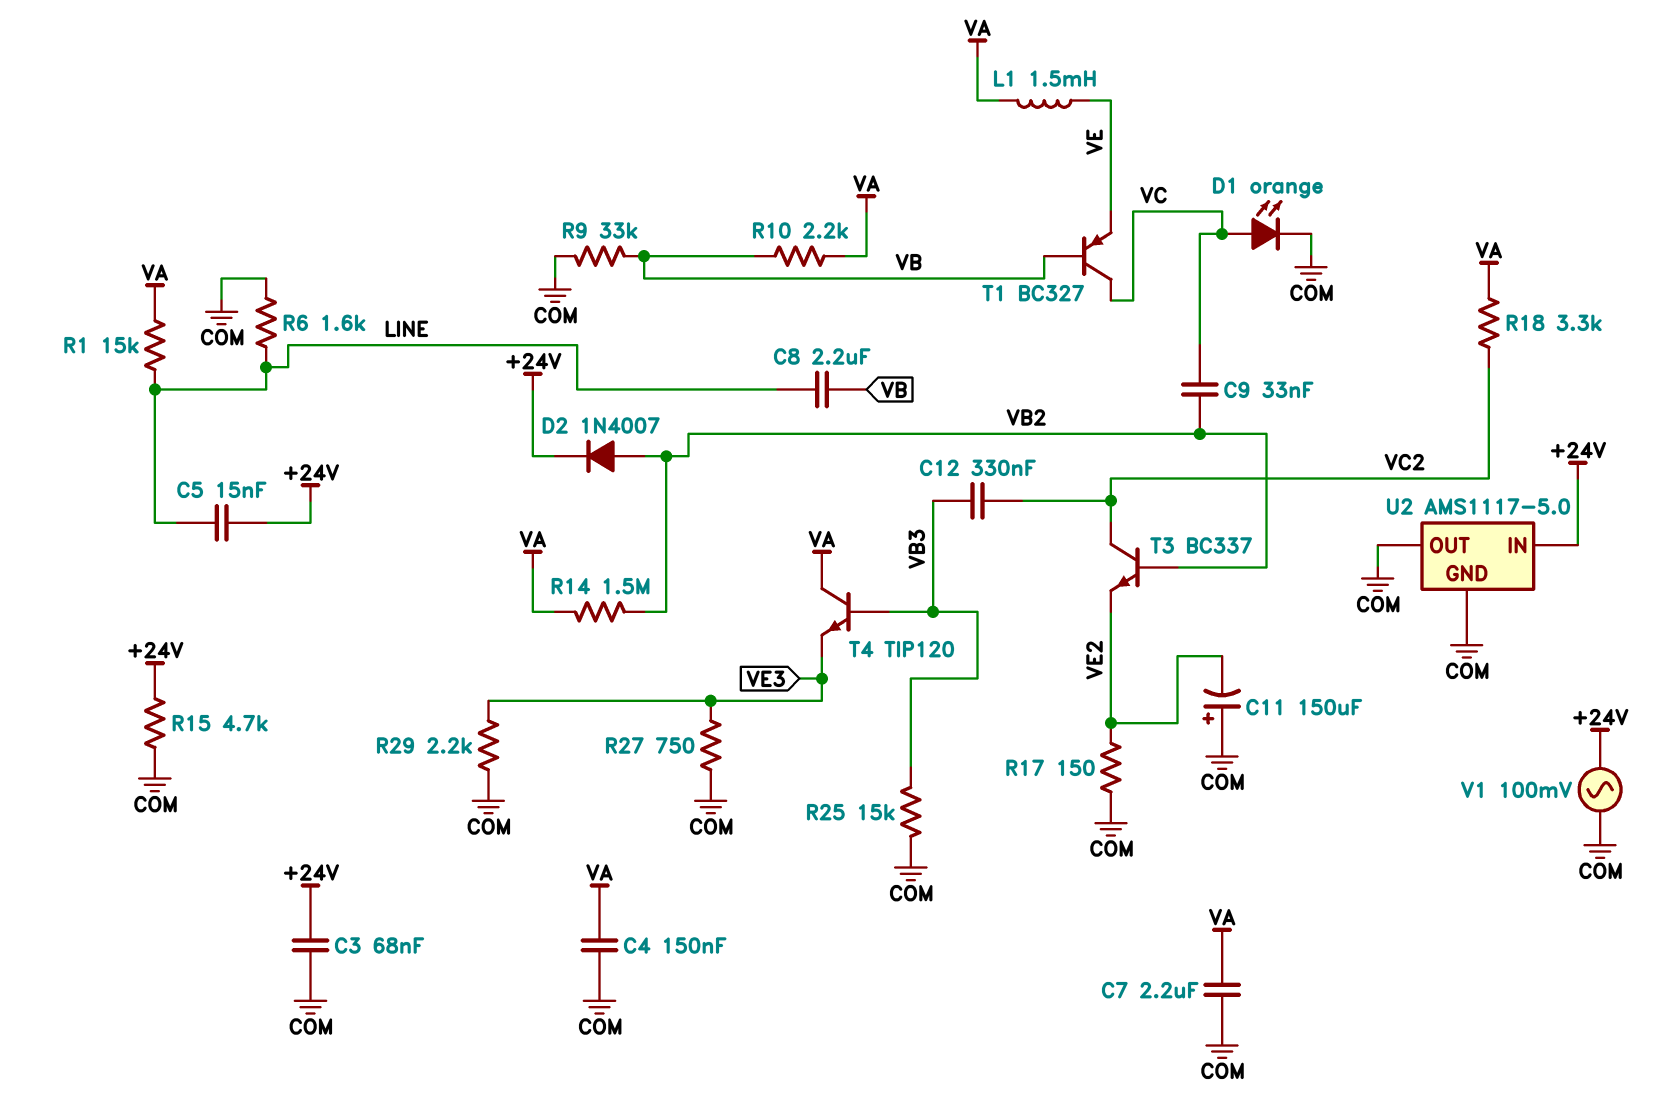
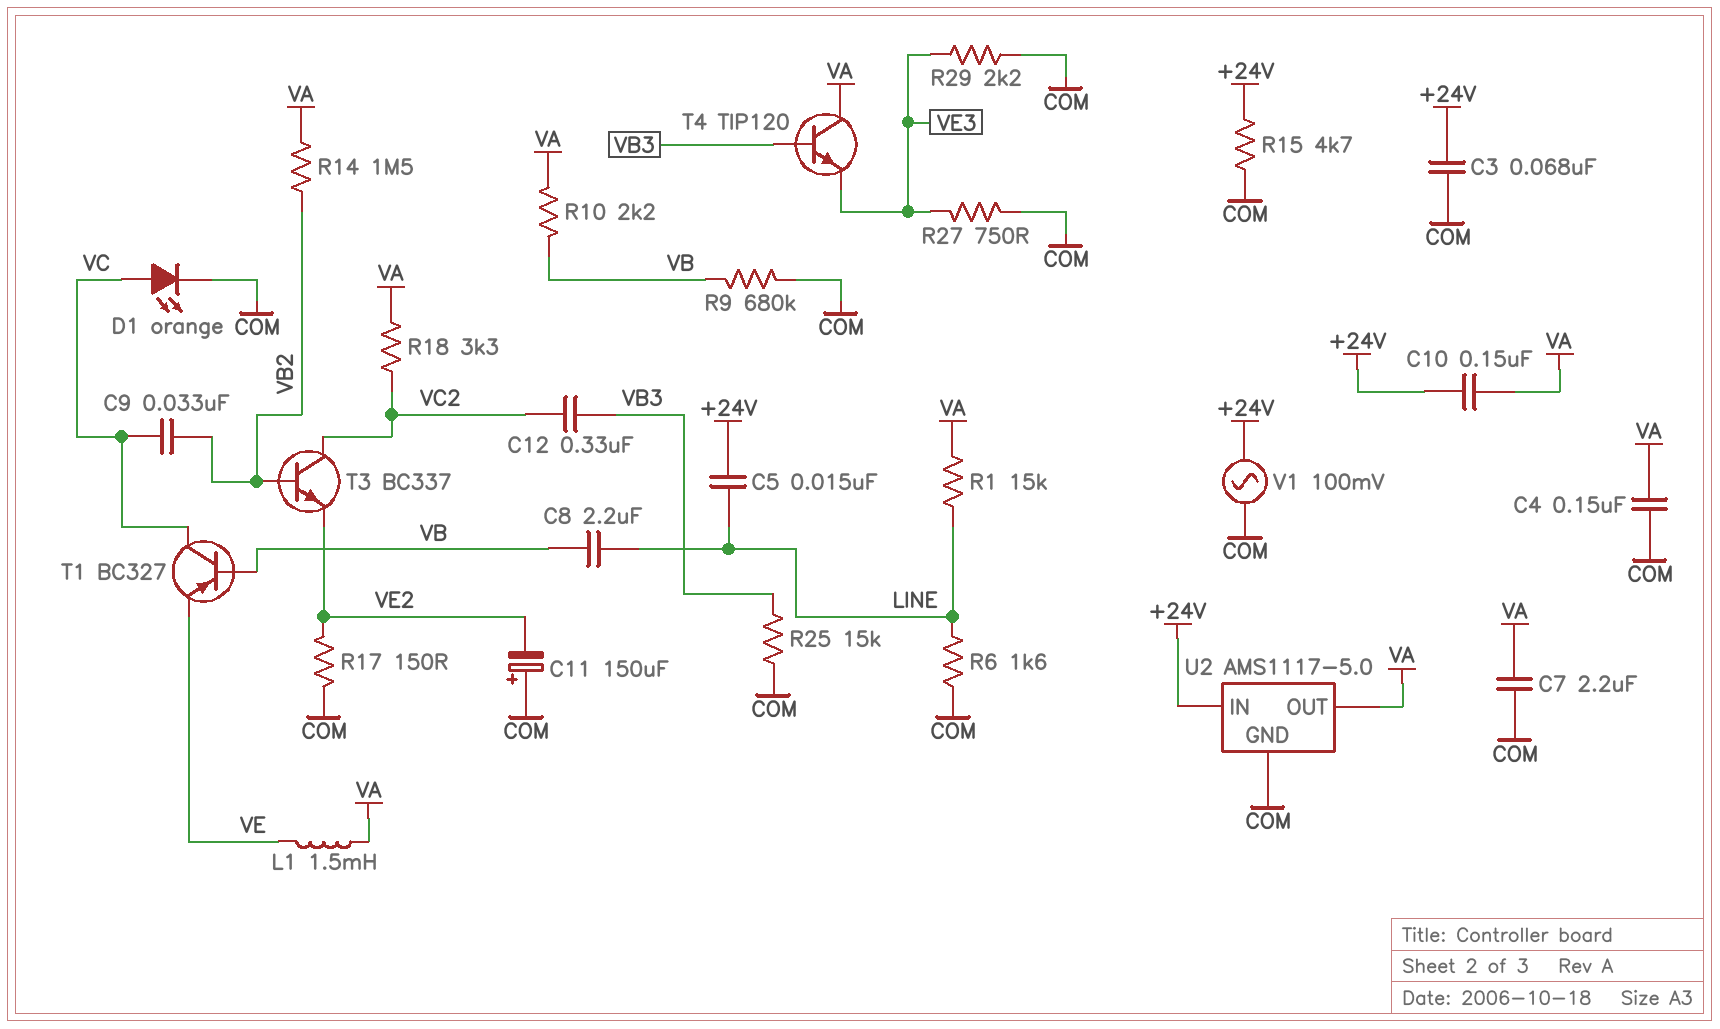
C10: none -> 150nF (+24V, VA)
D2: diode 1N4007 (A VB2, K +24V) -> none
R9: 33k (COM, VB) -> 680k (COM, VB)
U2 pin OUT: COM -> VA

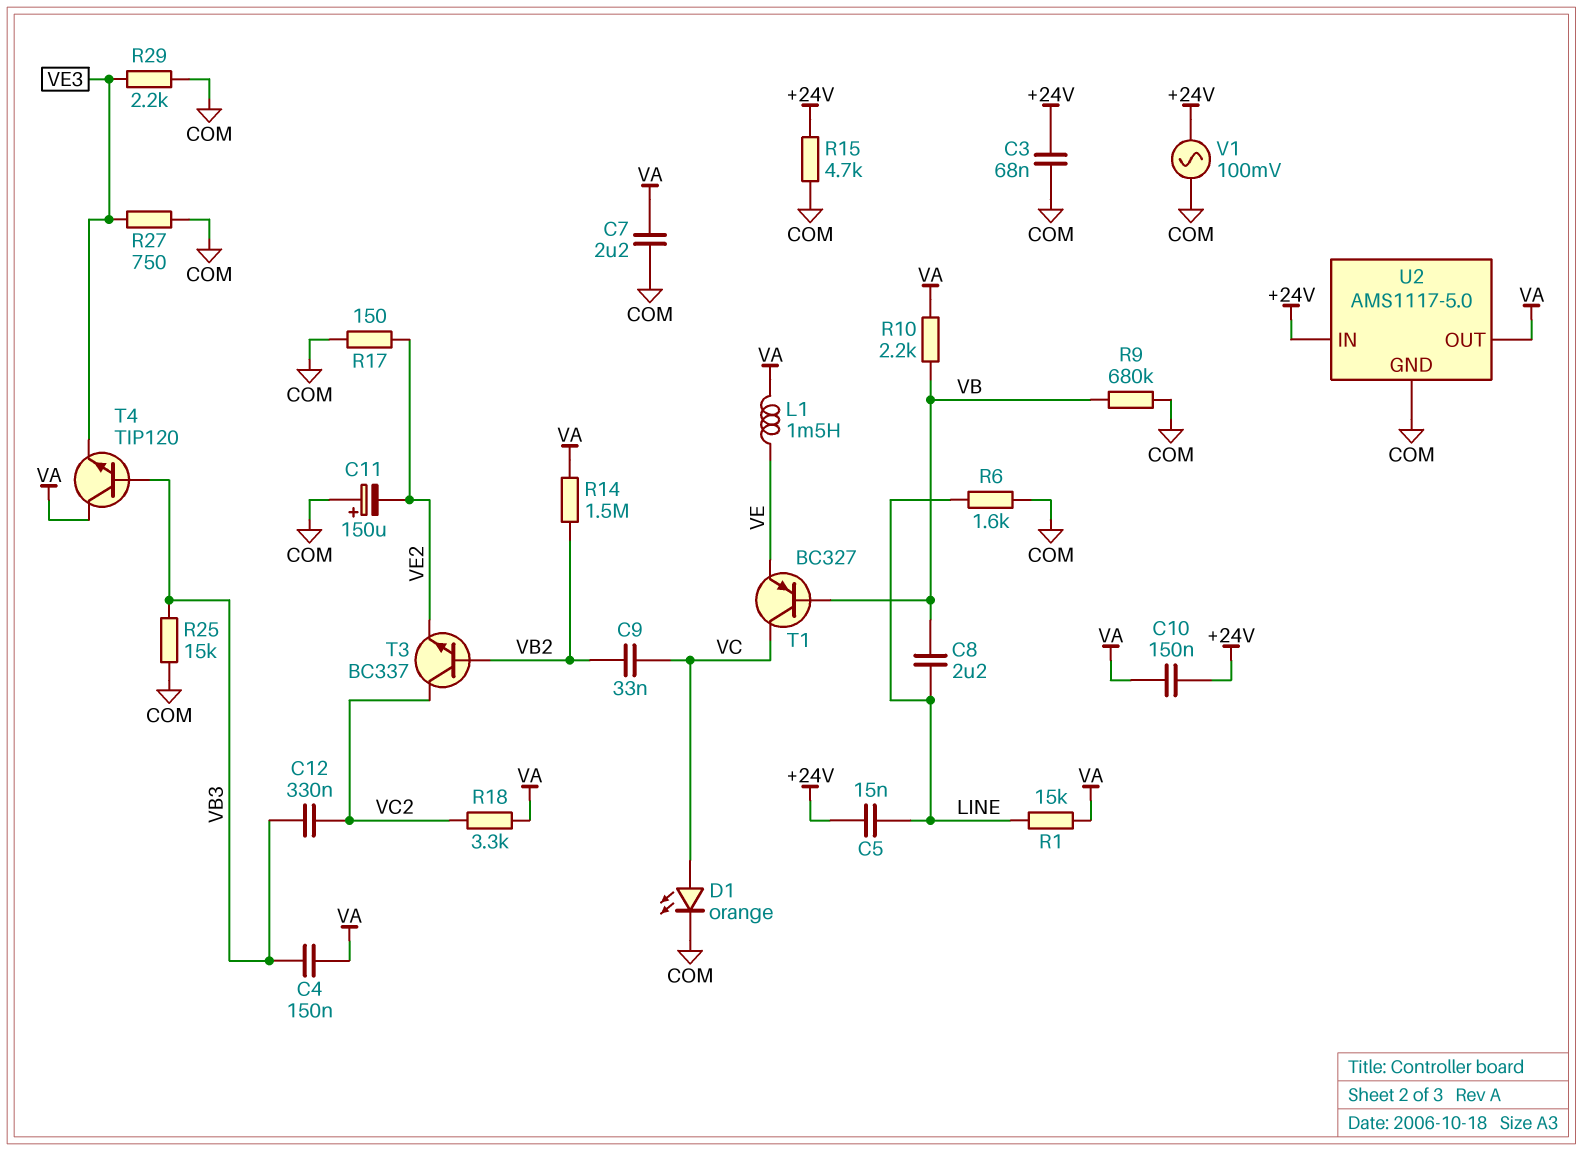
C4: 150nF (COM, VA) -> 150nF (VA, VB3)

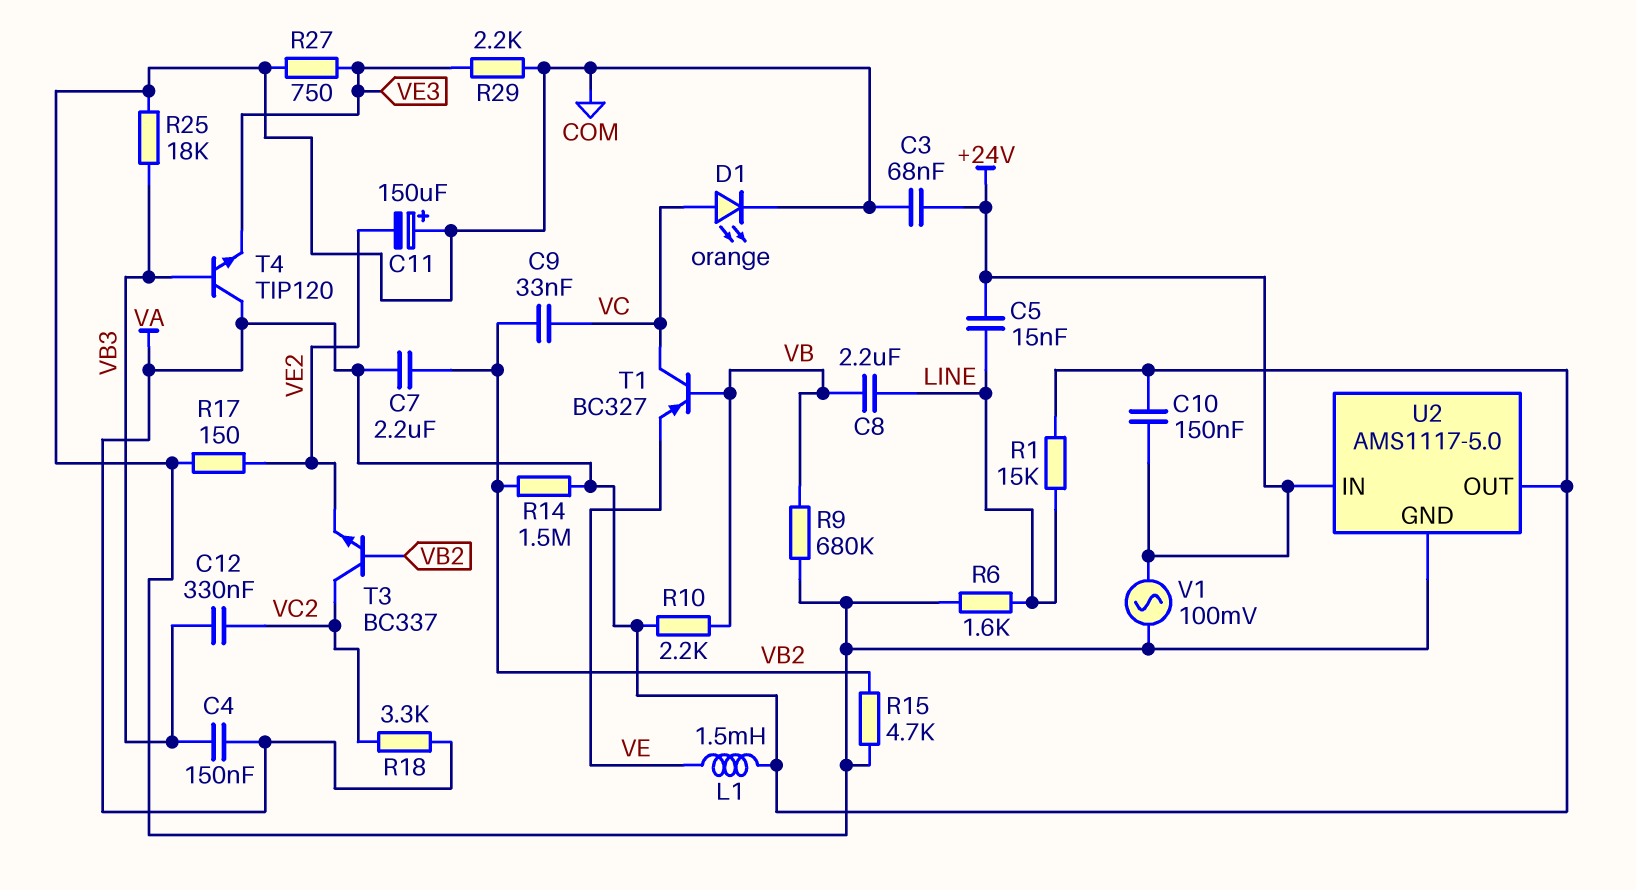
C7: 2.2uF (COM, VA) -> 2.2uF (VA, VB2)
R15: 4.7k (+24V, COM) -> 4.7k (COM, VB2)
R25: 15k (COM, VB3) -> 18k (COM, VB3)

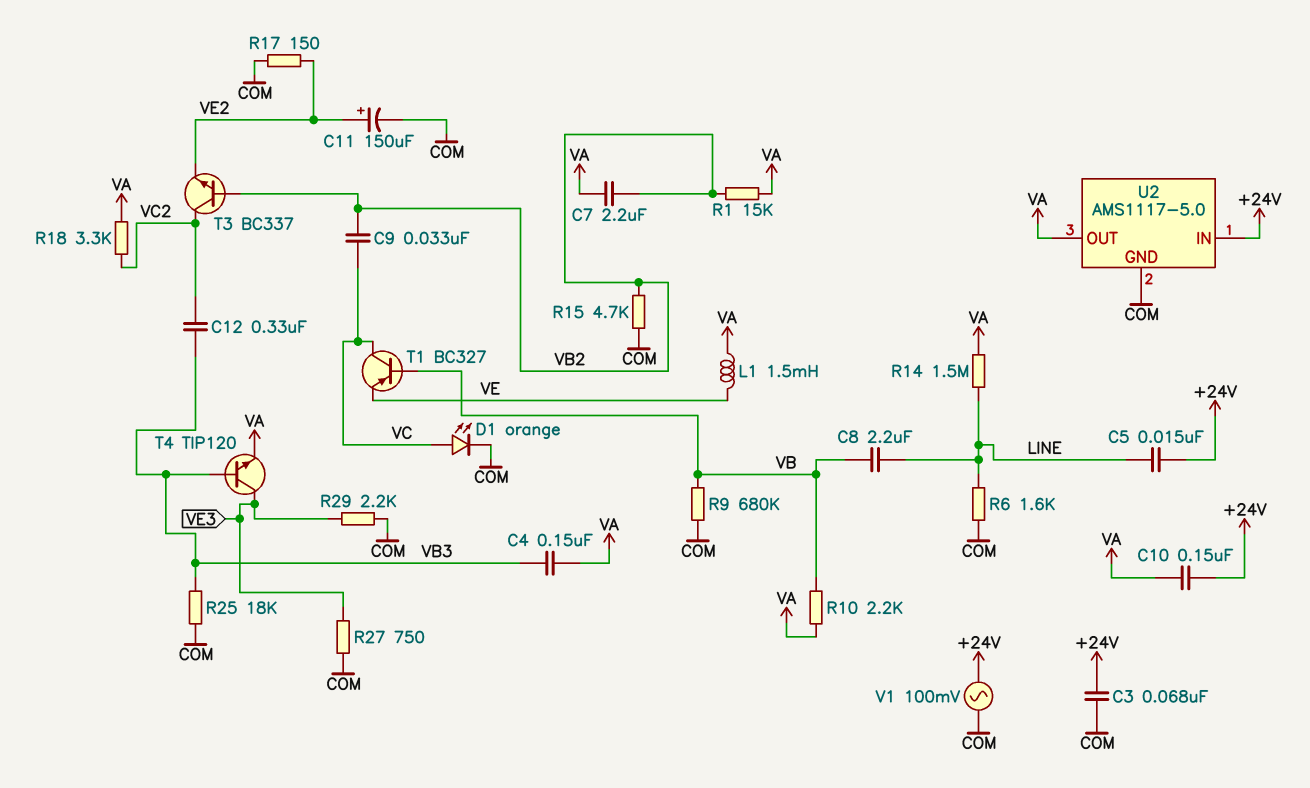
C11: 150uF (plus COM, minus VE2) -> 150uF (plus VE2, minus COM)
R1: 15k (LINE, VA) -> 15k (VA, VB2)
R14: 1.5M (VA, VB2) -> 1.5M (LINE, VA)
T4: NPN TIP120 (B VB3, C VA, E VE3) -> NPN TIP120 (B VB3, C VE3, E VA)

